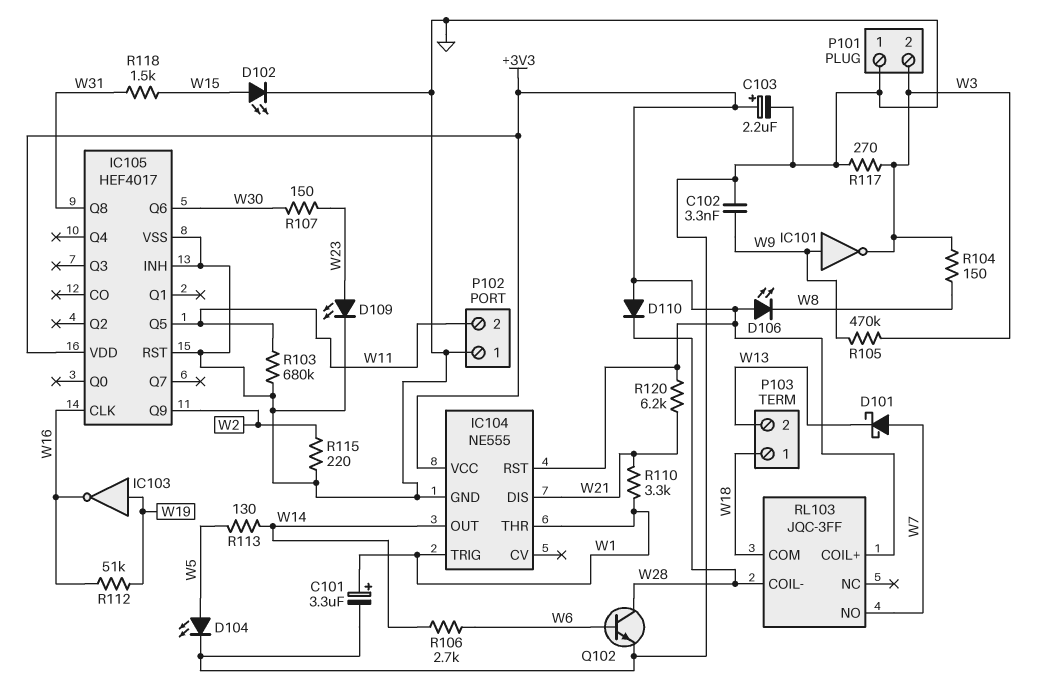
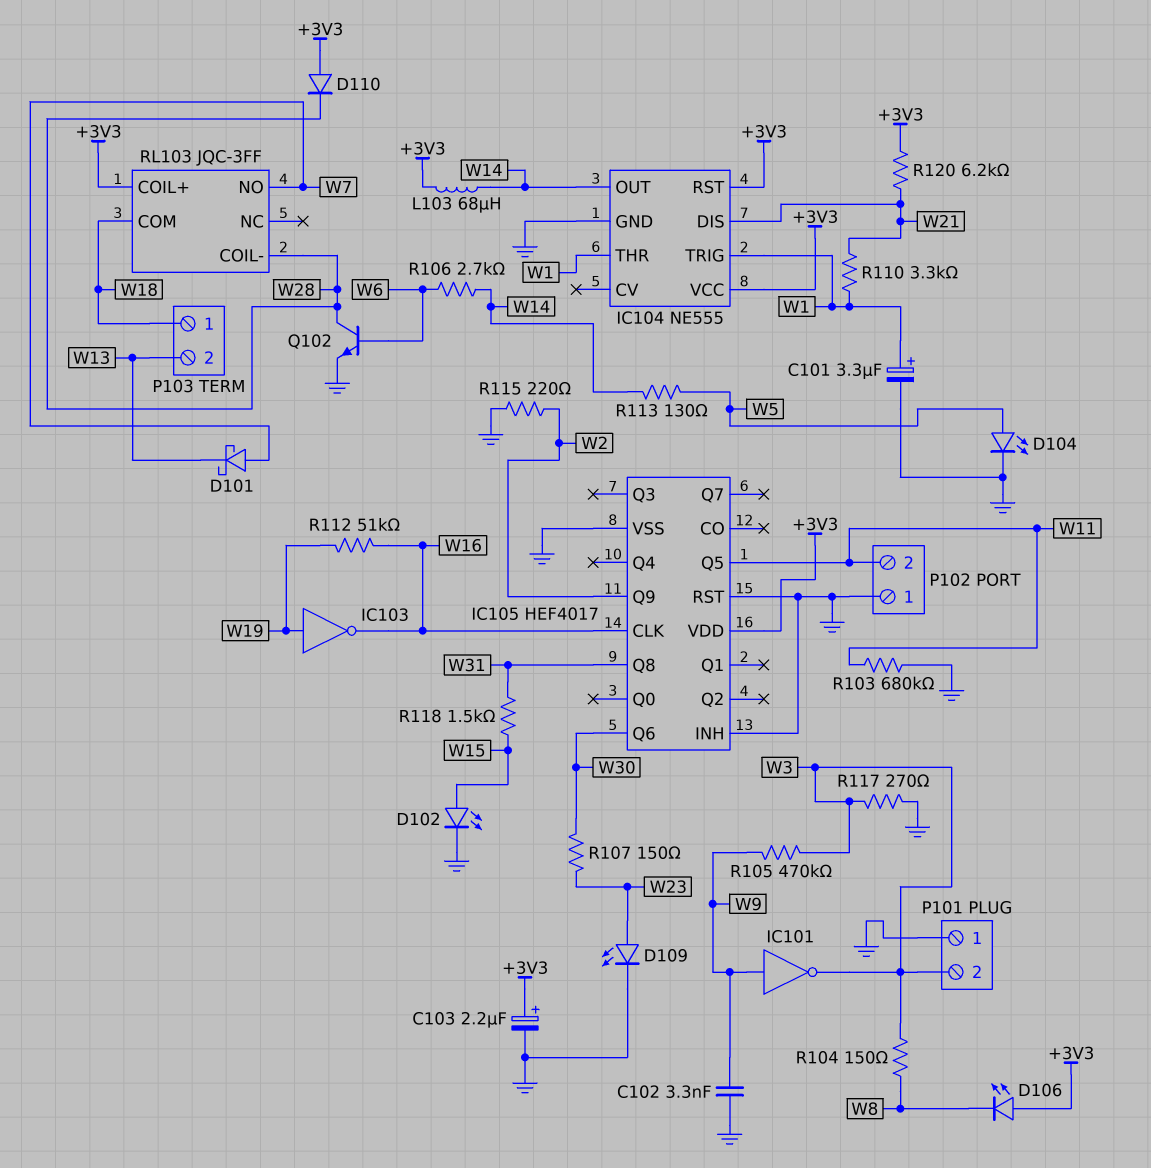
L103: none -> 68uH (+3V3, W14)

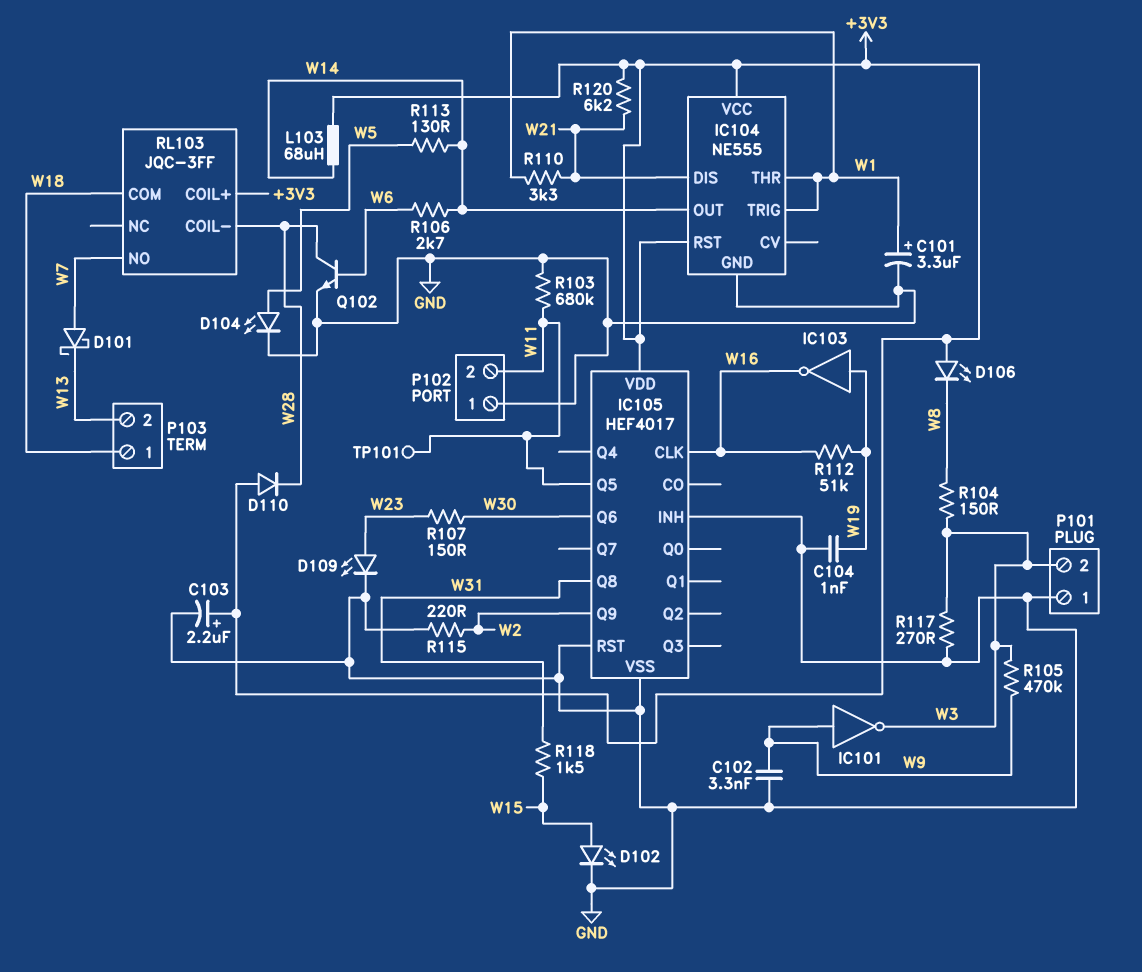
C104: none -> 1nF (GND, W19)
TP101: none -> test point (W11)

